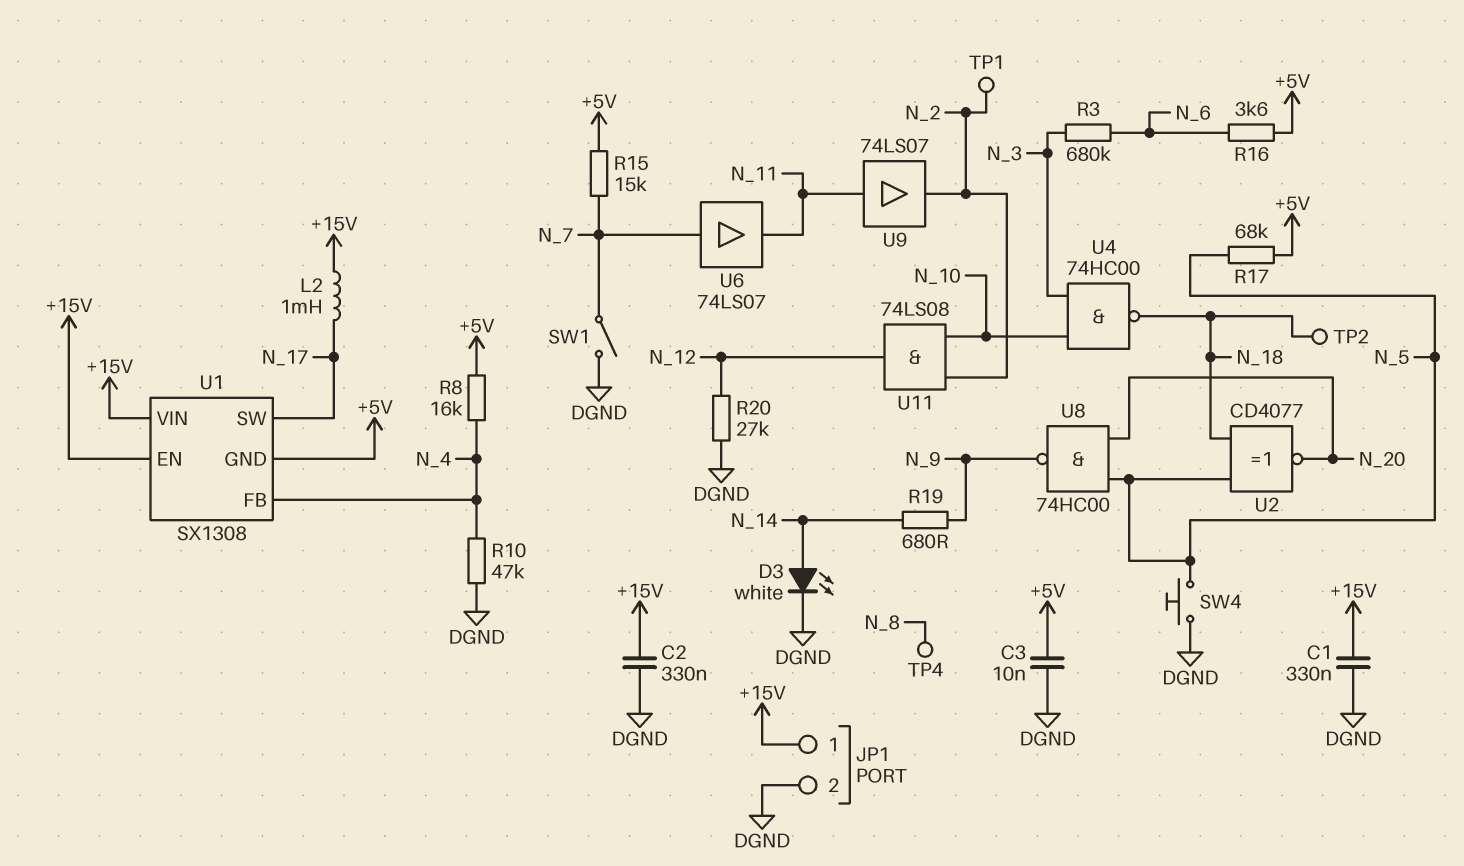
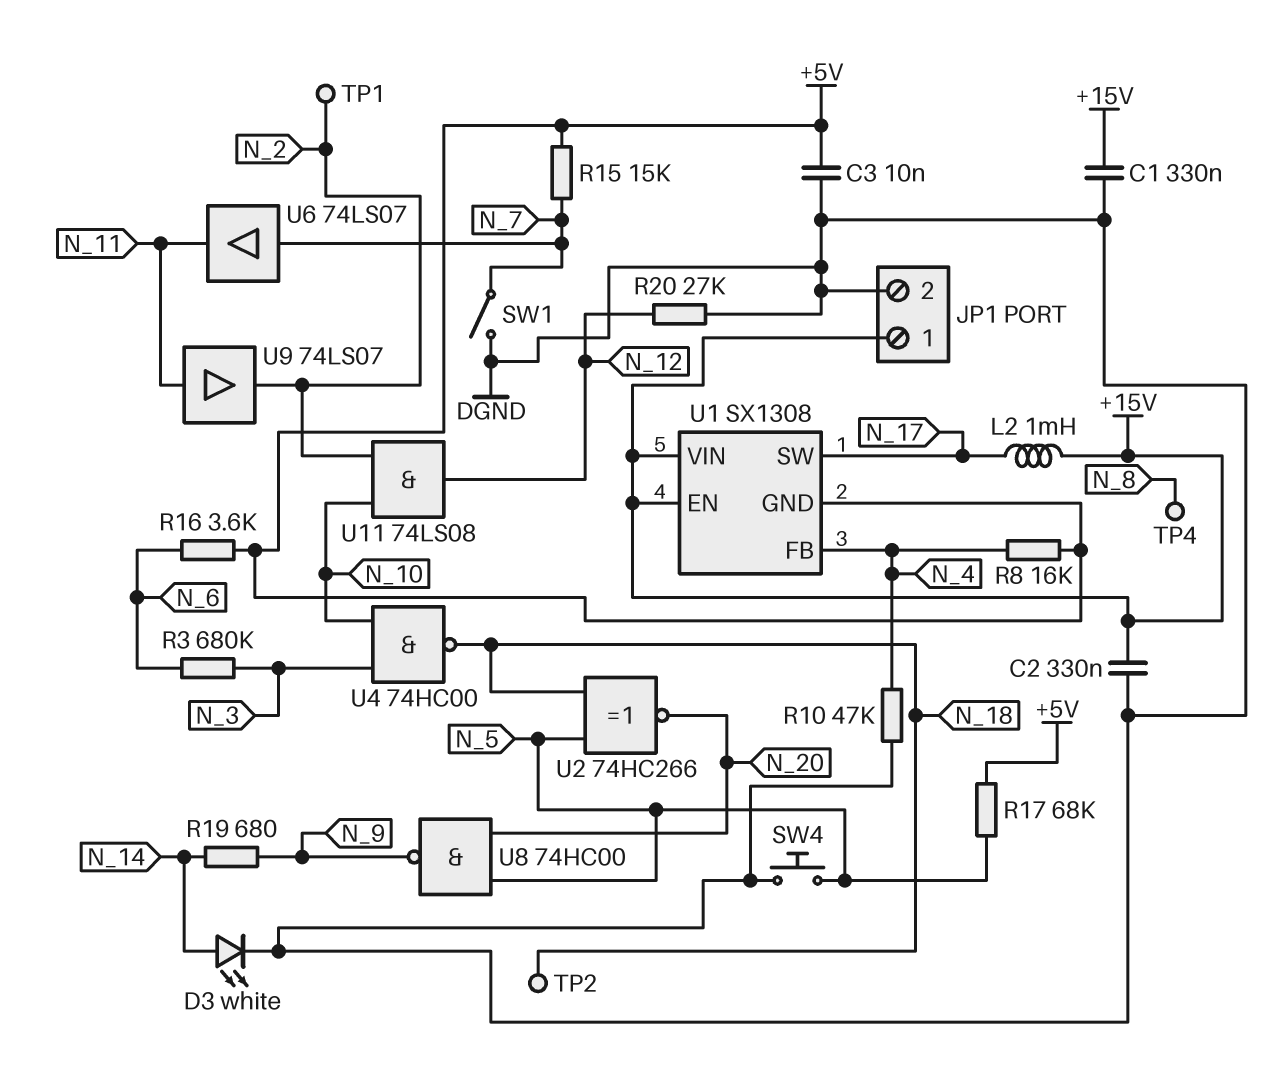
U2: XNOR CD4077 (in N_5, in N_18, out N_20) -> XNOR 74HC266 (in N_5, in N_18, out N_20)

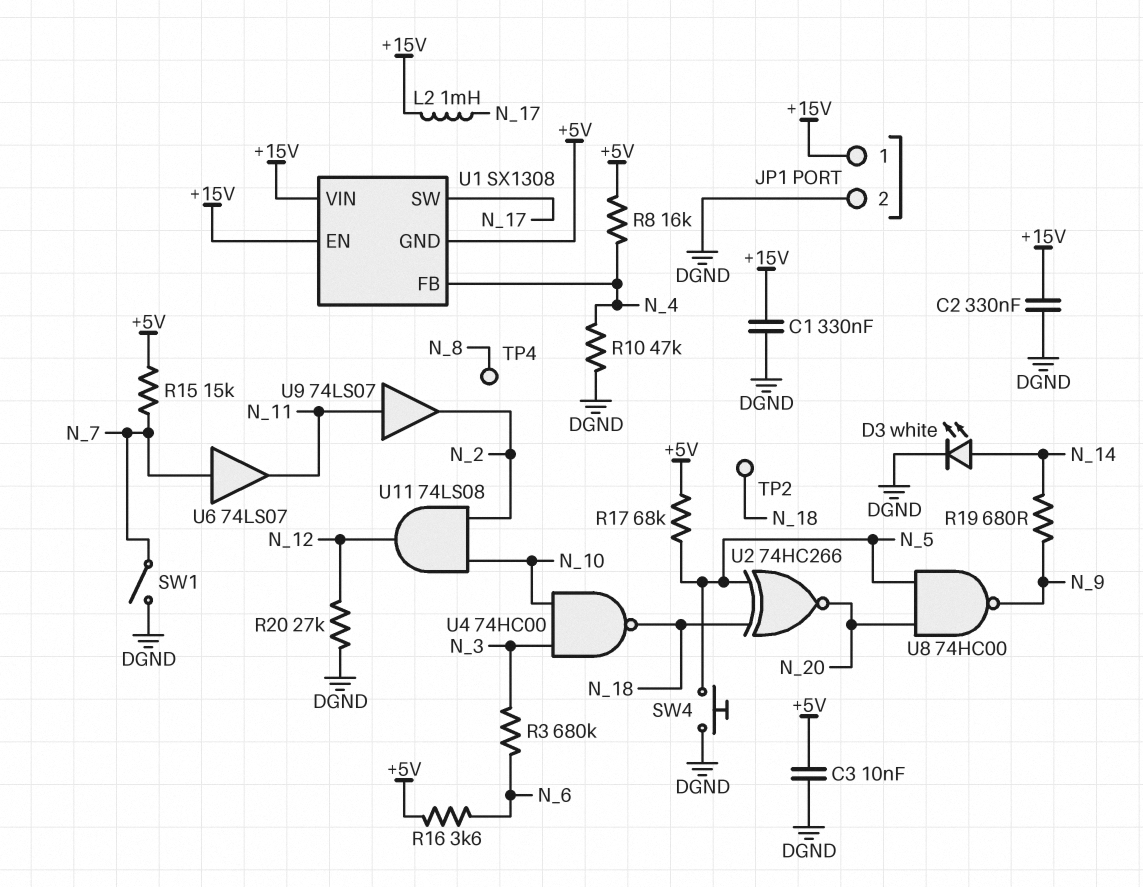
TP1: test point (N_2) -> none

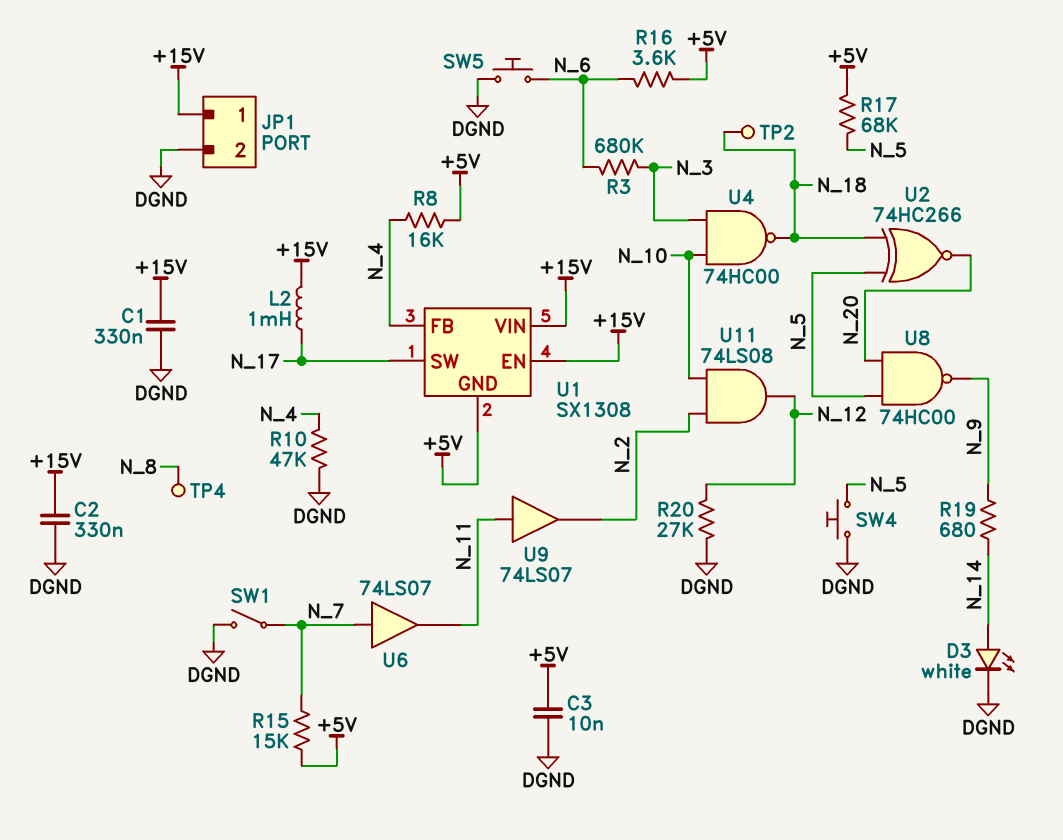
SW5: none -> button (DGND, N_6)

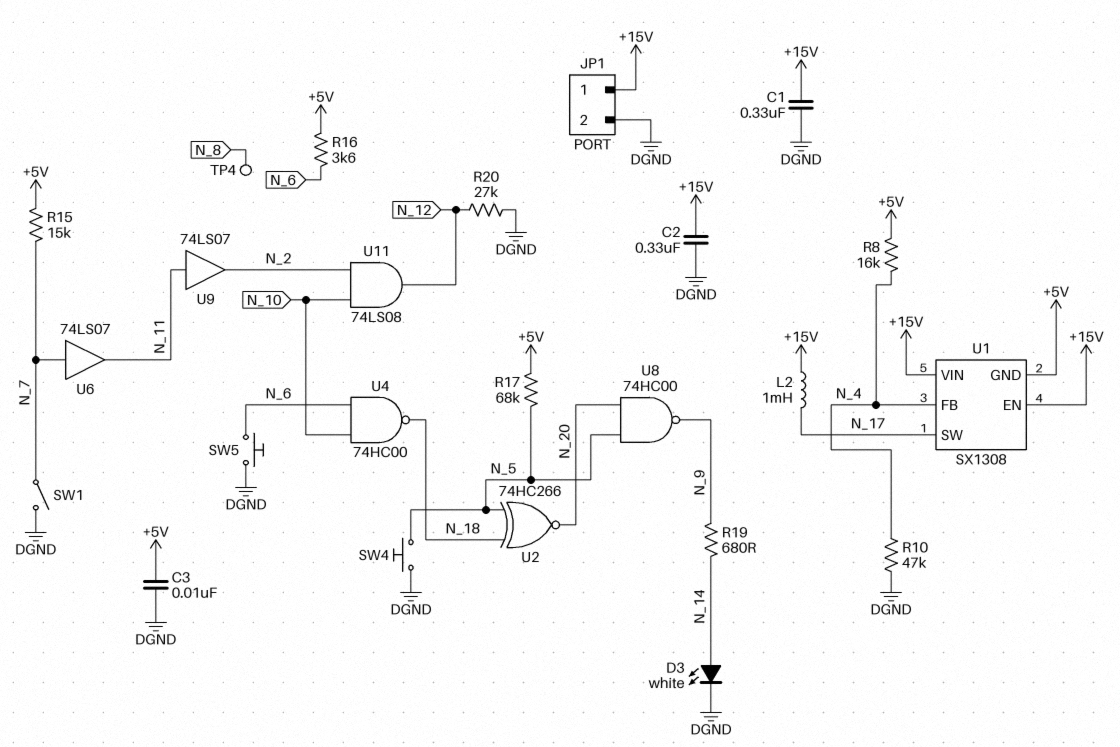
R3: 680k (N_3, N_6) -> none
TP2: test point (N_18) -> none
U4: NAND 74HC00 (in N_3, in N_10, out N_18) -> NAND 74HC00 (in N_6, in N_10, out N_18)

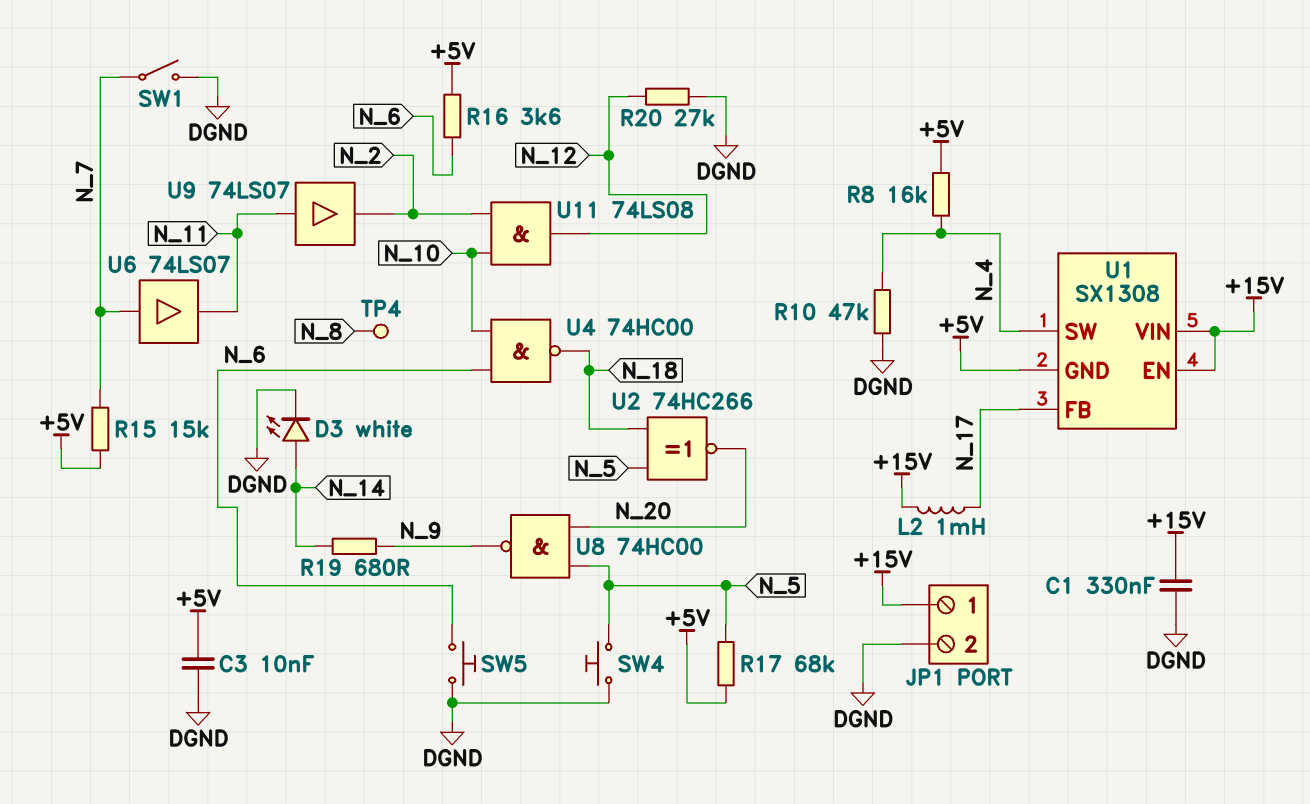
C2: 330nF (+15V, DGND) -> none
U1 pin FB: N_4 -> N_17
U1 pin SW: N_17 -> N_4

